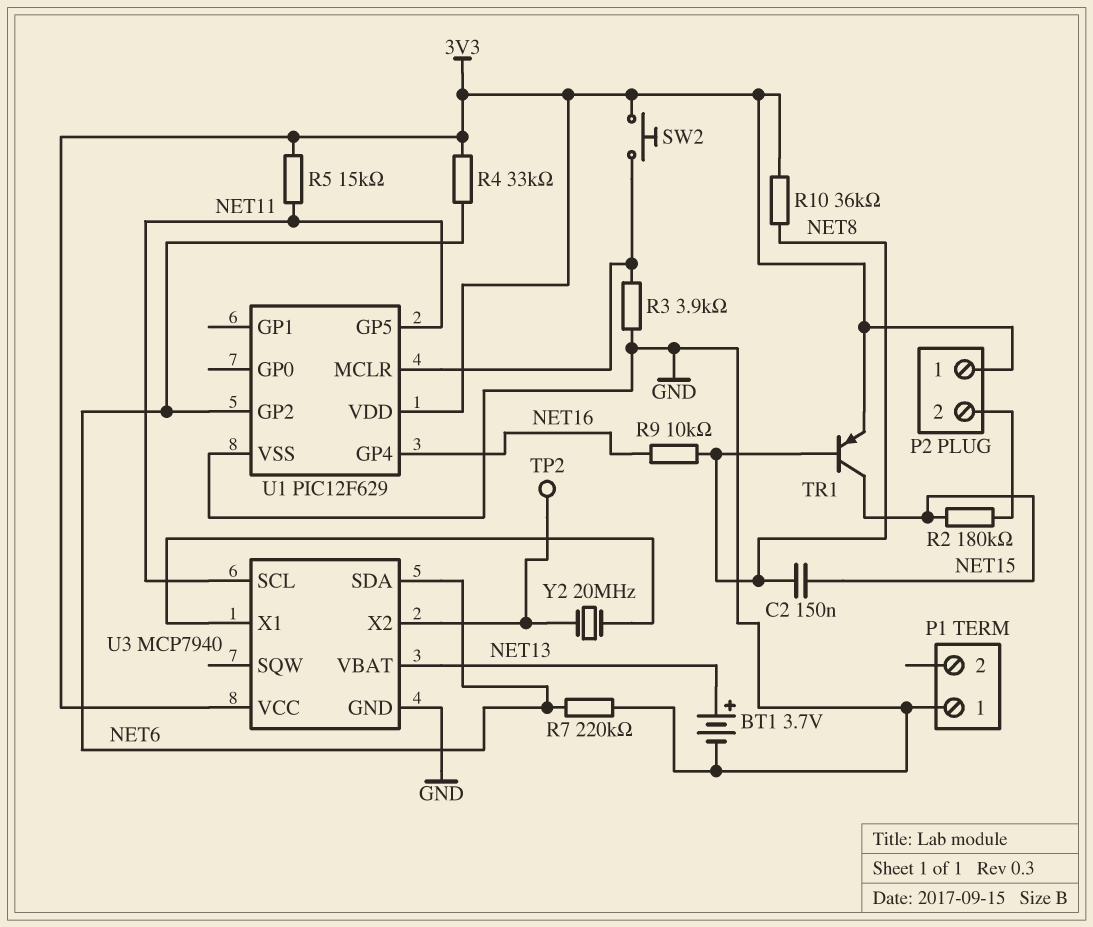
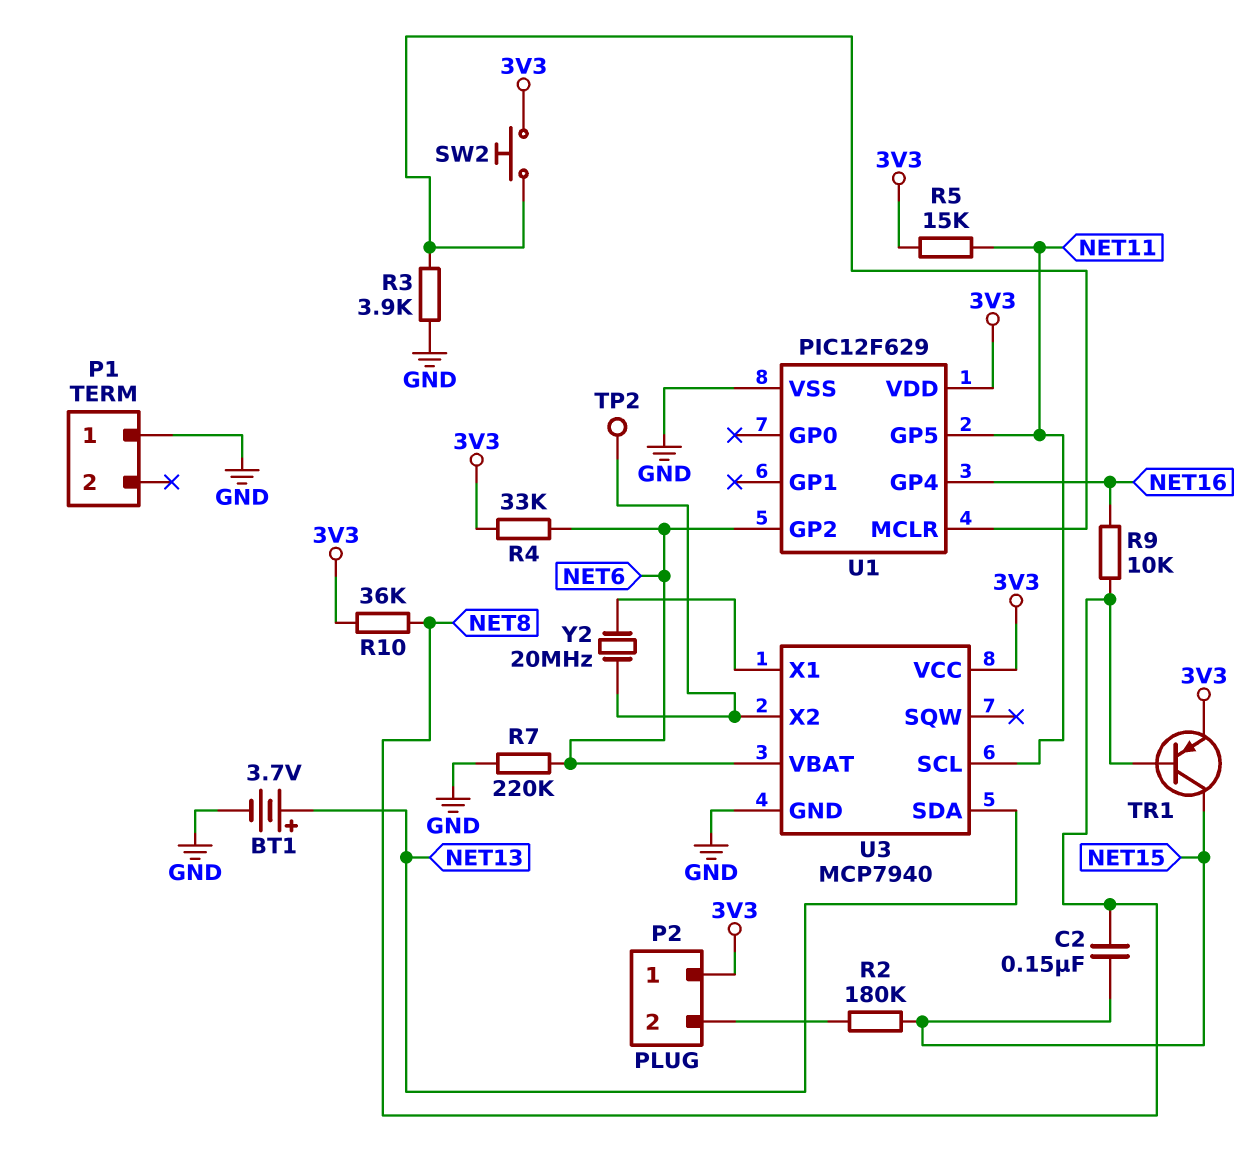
U3 pin SDA: NET6 -> NET13
U3 pin VBAT: NET13 -> NET6

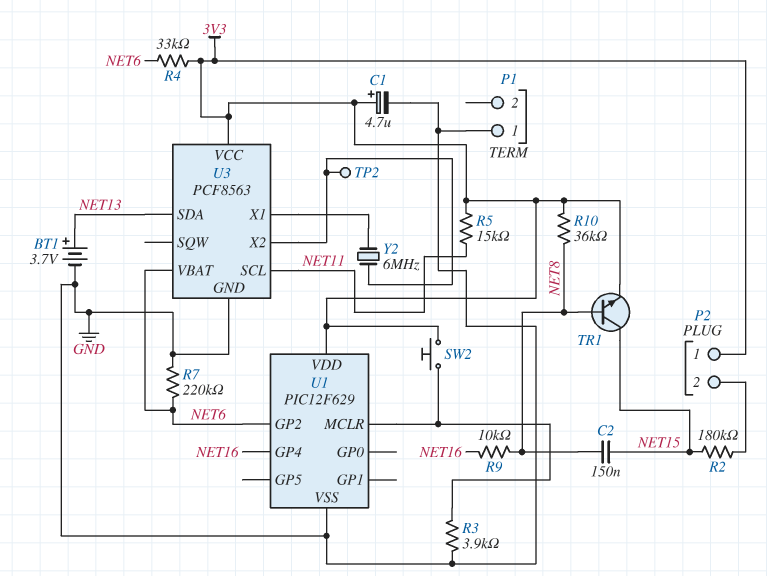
C1: none -> 4.7uF (plus 3V3, minus GND)
TR1: PNP (B NET8, C NET15, E 3V3) -> NPN (B NET8, C NET15, E 3V3)
U1 pin GP5: NET11 -> none
U3: MCP7940 -> PCF8563
Y2: 20MHz (U3/X1, U3/X2) -> 6MHz (U3/X1, U3/X2)

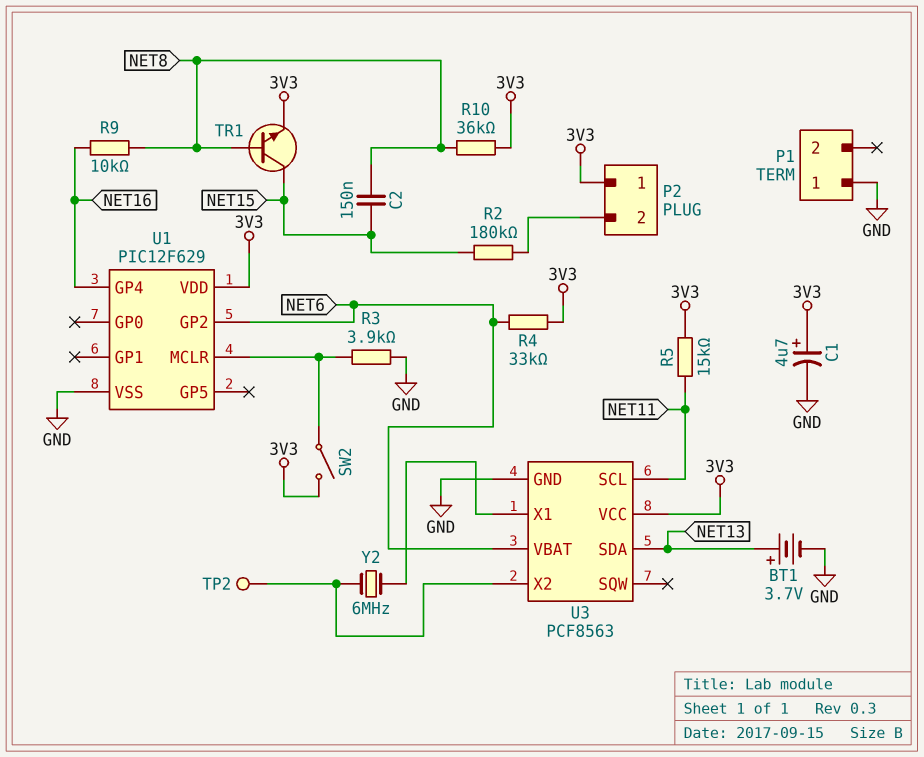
R7: 220k (GND, NET6) -> none
SW2: button (3V3, U1/MCLR) -> switch (3V3, U1/MCLR)

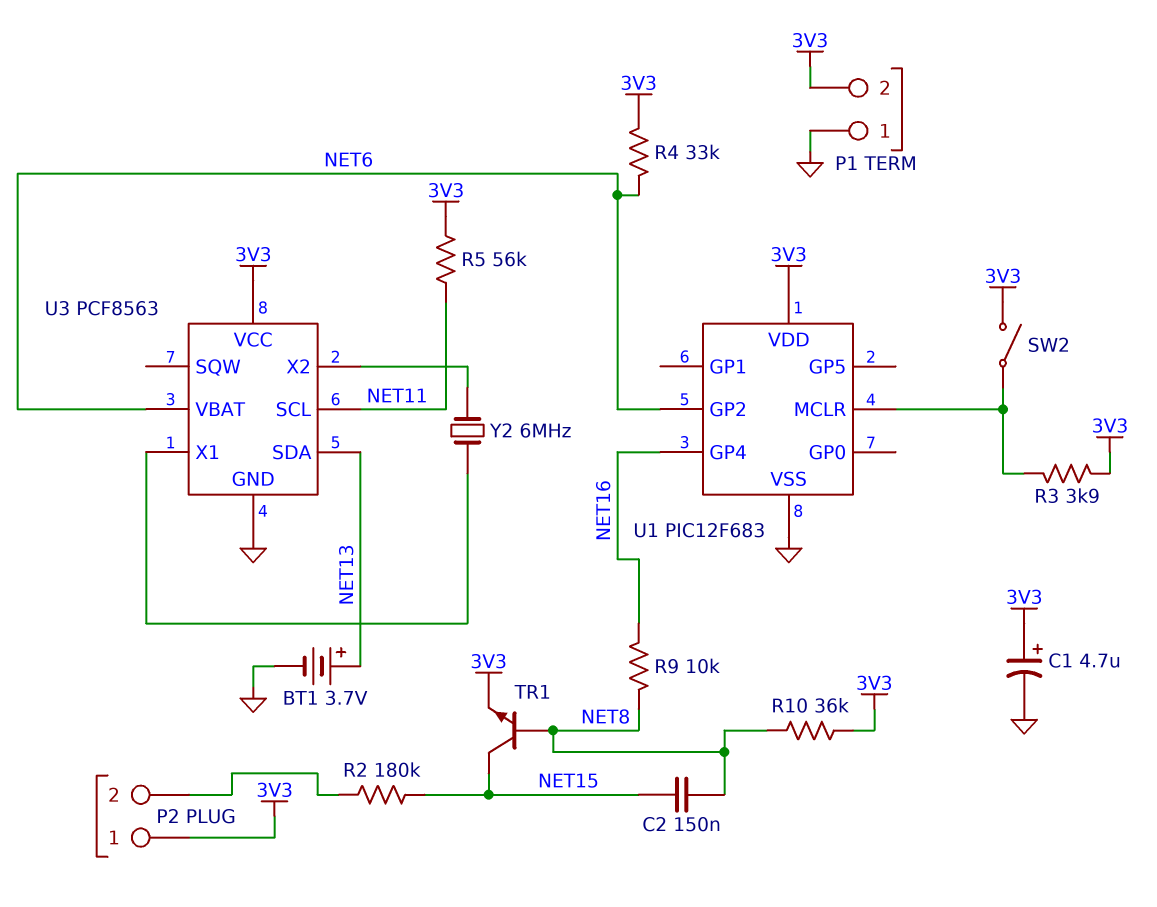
P1 pin 2: none -> 3V3
R3: 3.9k (GND, U1/MCLR) -> 3.9k (3V3, U1/MCLR)
R5: 15k (3V3, NET11) -> 56k (3V3, NET11)
TP2: test point (U3/X2) -> none
U1: PIC12F629 -> PIC12F683

